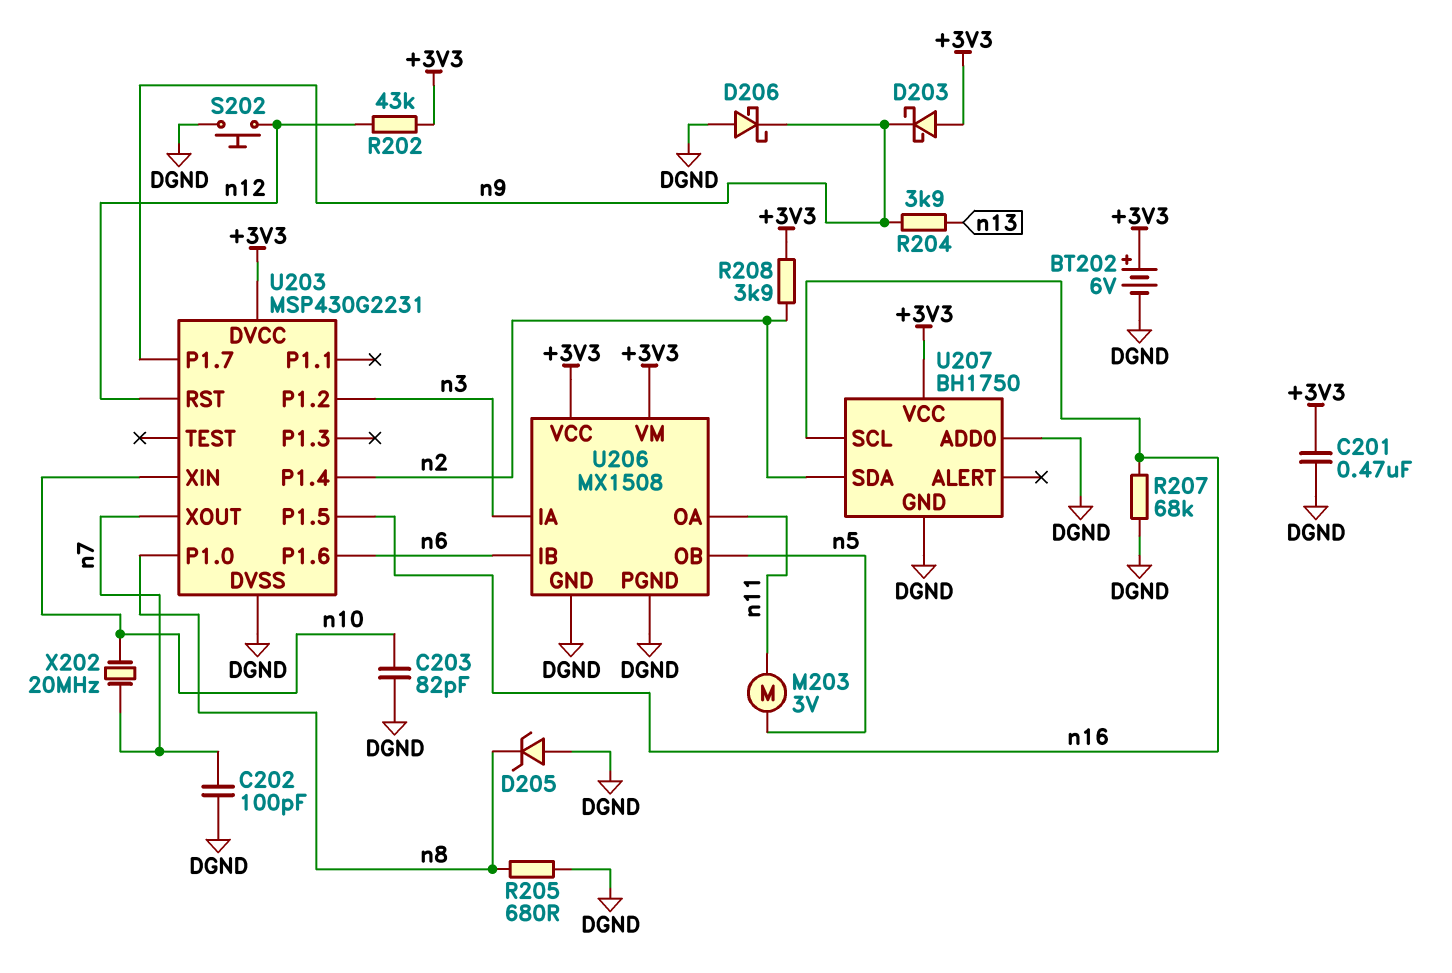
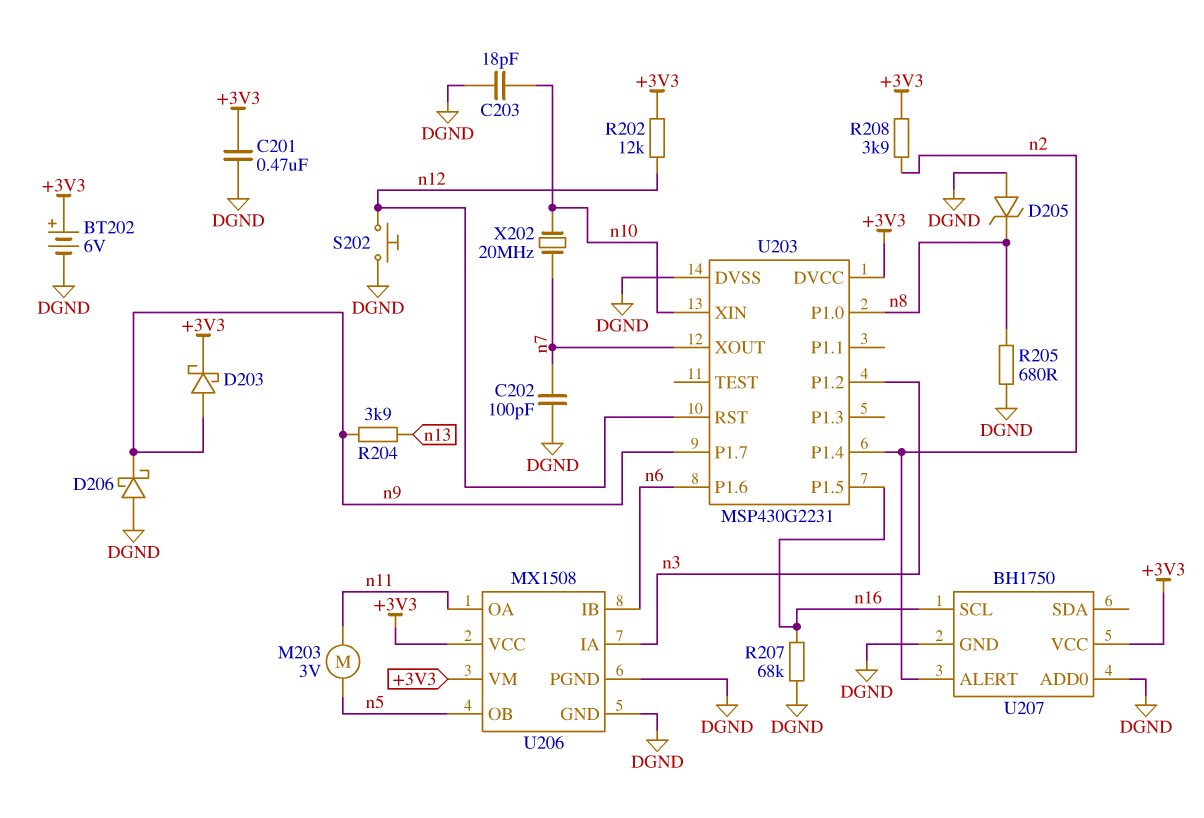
C203: 82pF (DGND, n10) -> 18pF (DGND, n10)
D203: schottky (A +3V3, K n9) -> schottky (A n9, K +3V3)
R202: 43k (+3V3, n12) -> 12k (+3V3, n12)
U207 pin ALERT: none -> n2
U207 pin SDA: n2 -> none

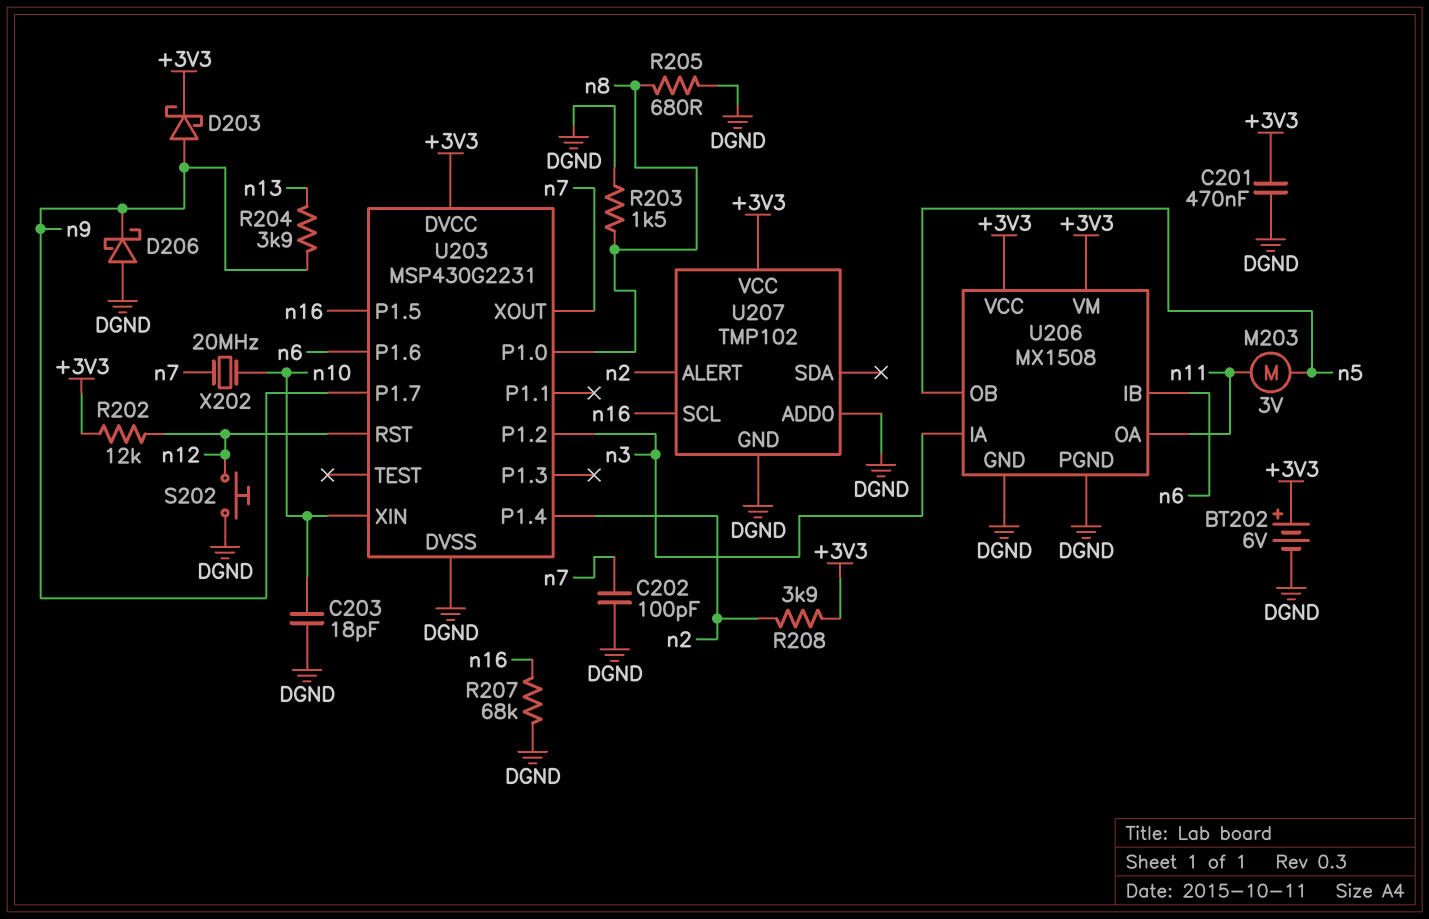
D205: zener (A DGND, K n8) -> none
R203: none -> 1.5k (DGND, n8)
U207: BH1750 -> TMP102

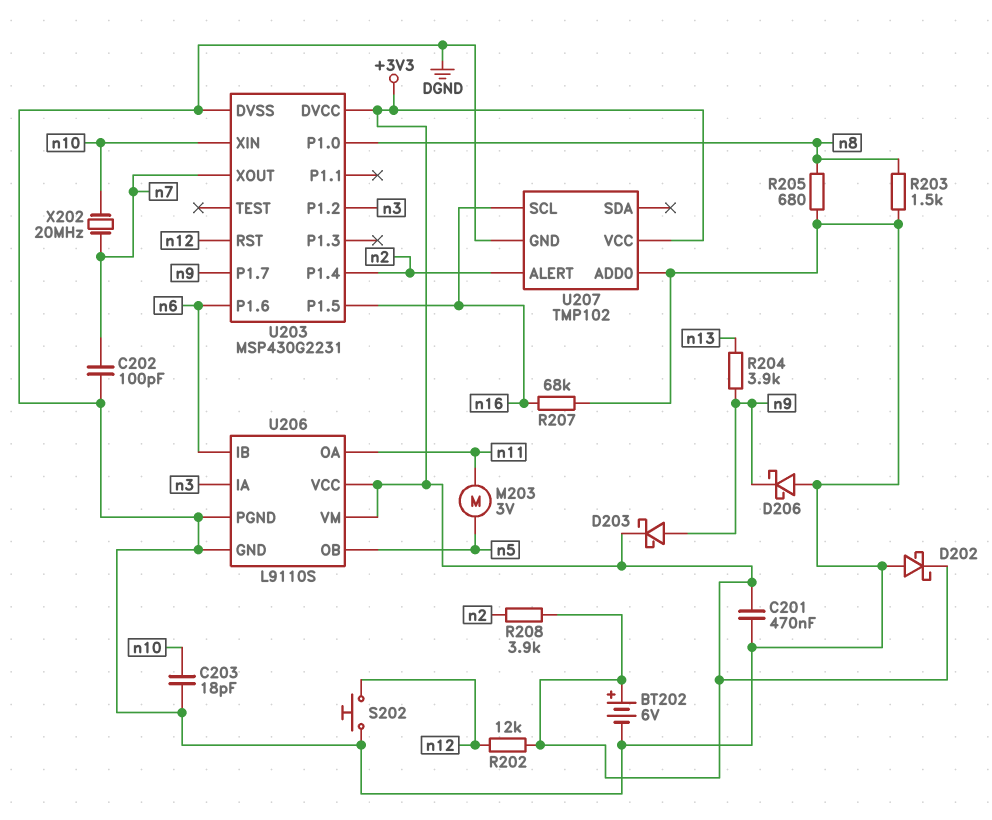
D202: none -> schottky (A DGND, K +3V3)
U206: MX1508 -> L9110S

